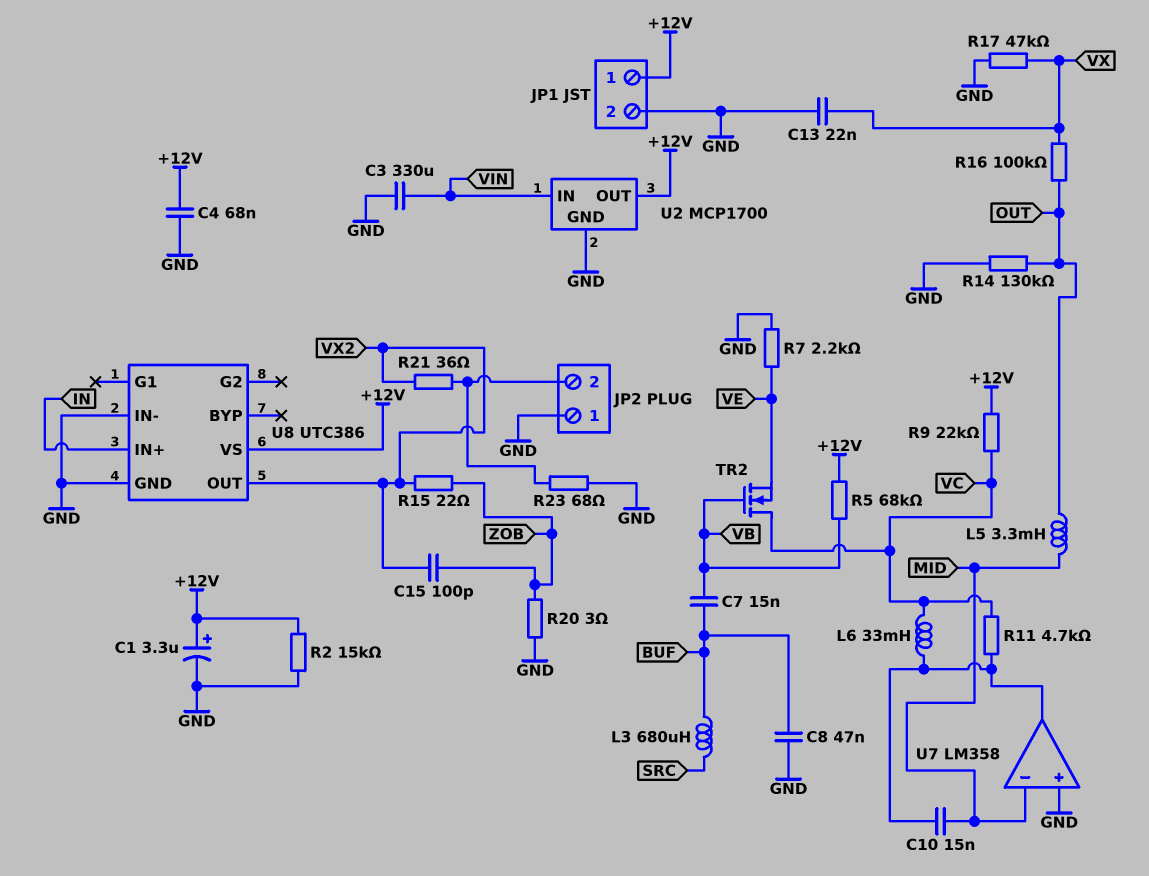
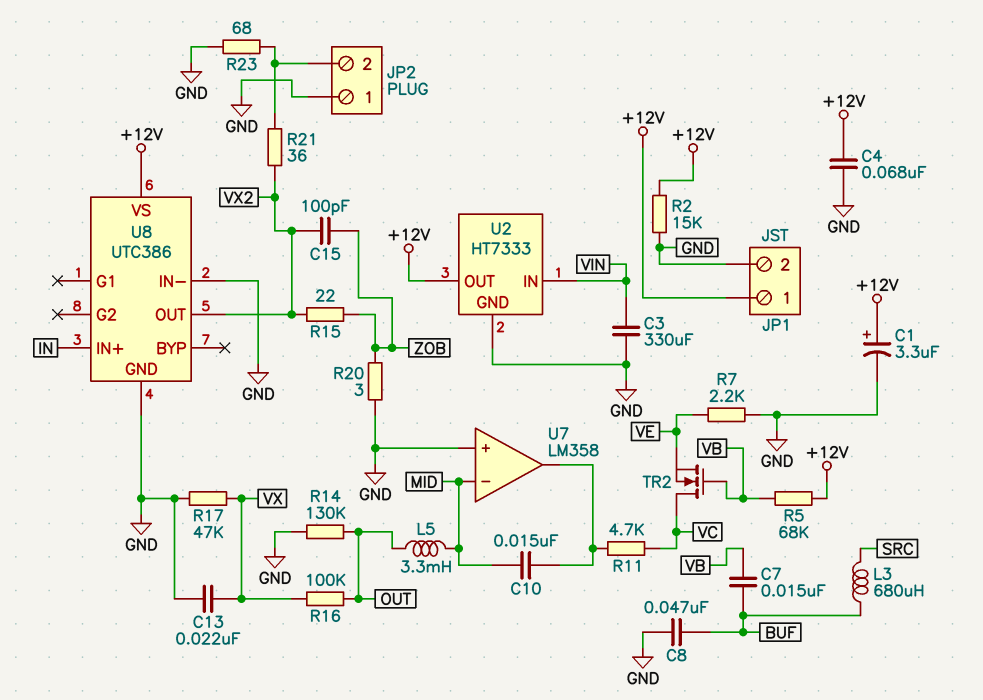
L6: 33mH (U7/out, VC) -> none
R9: 22k (+12V, VC) -> none
U2: MCP1700 -> HT7333

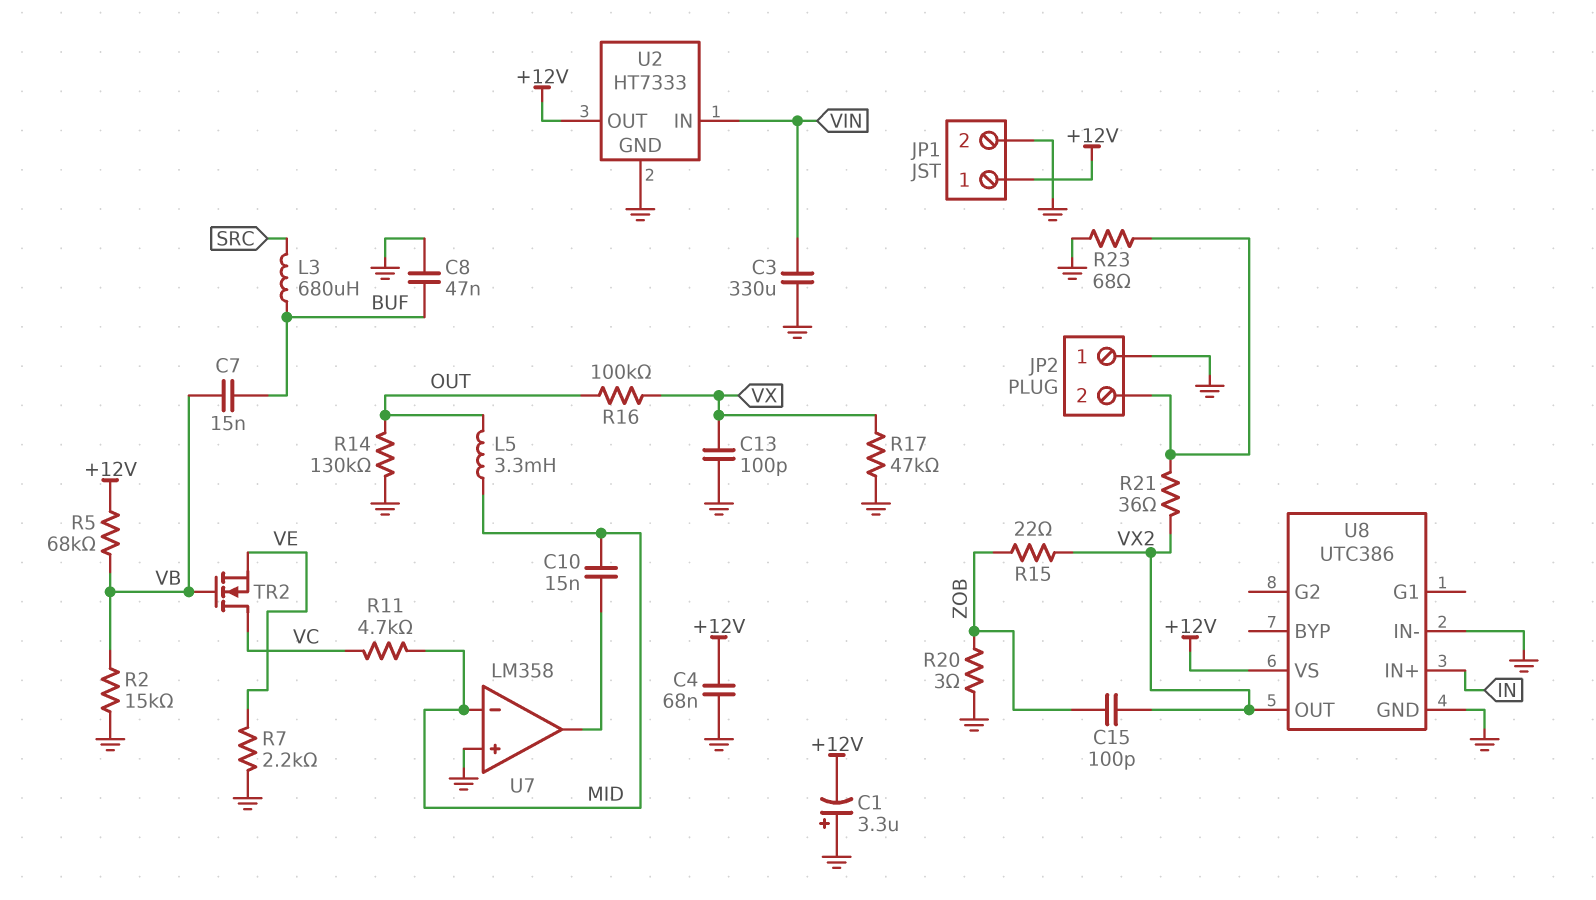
C1: 3.3uF (plus +12V, minus GND) -> 3.3uF (plus GND, minus +12V)
C13: 22nF (GND, VX) -> 100pF (GND, VX)
R2: 15k (+12V, GND) -> 15k (GND, VB)
R11: 4.7k (U7/out, VC) -> 4.7k (MID, VC)

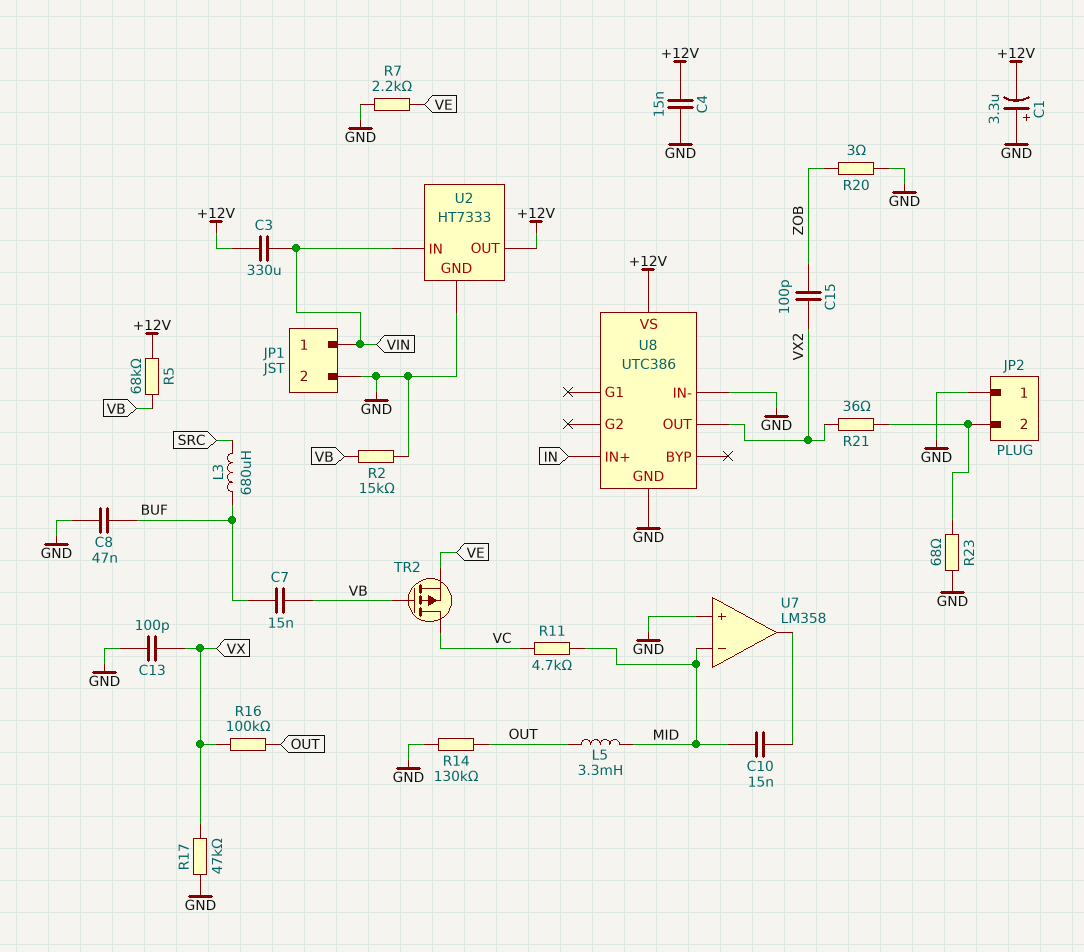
C3: 330uF (GND, VIN) -> 330uF (+12V, VIN)
C4: 68nF (+12V, GND) -> 15nF (+12V, GND)
JP1 pin 1: +12V -> VIN
R15: 22 (VX2, ZOB) -> none
TR2: NMOS (G VB, D VC, S VE) -> PMOS (G VB, D VC, S VE)

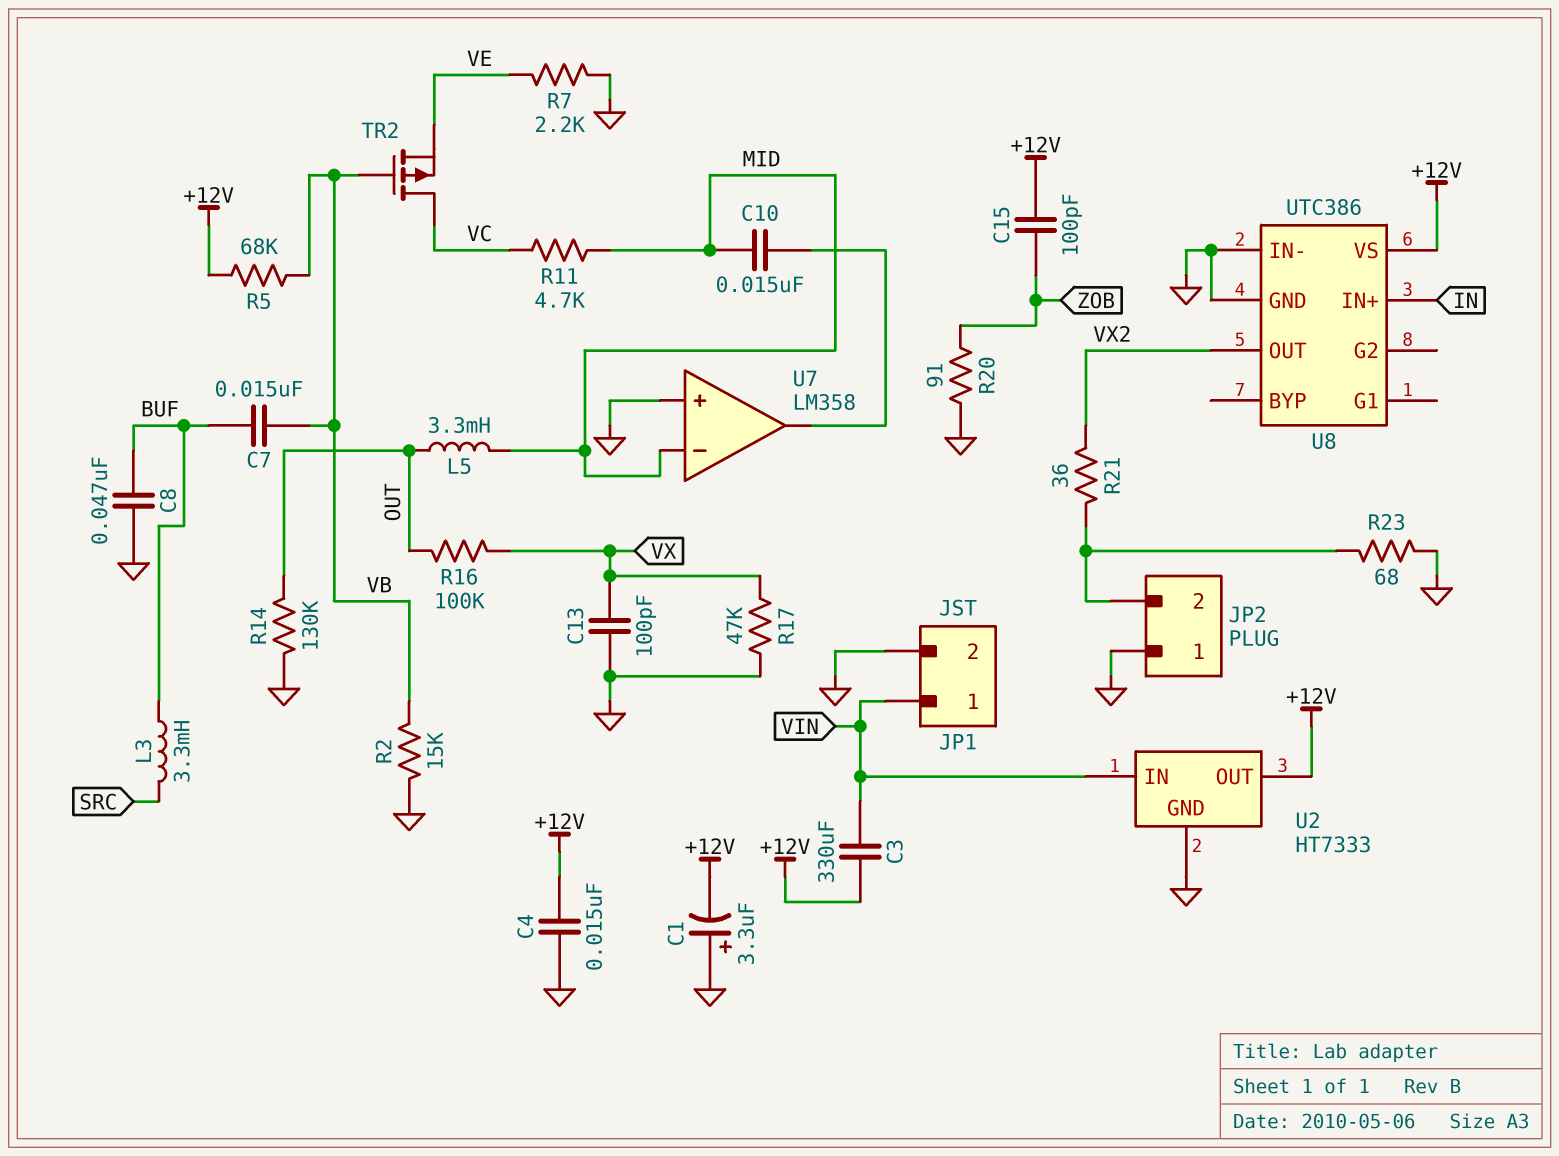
C15: 100pF (VX2, ZOB) -> 100pF (+12V, ZOB)
L3: 680uH (BUF, SRC) -> 3.3mH (BUF, SRC)
R20: 3 (GND, ZOB) -> 91 (GND, ZOB)

